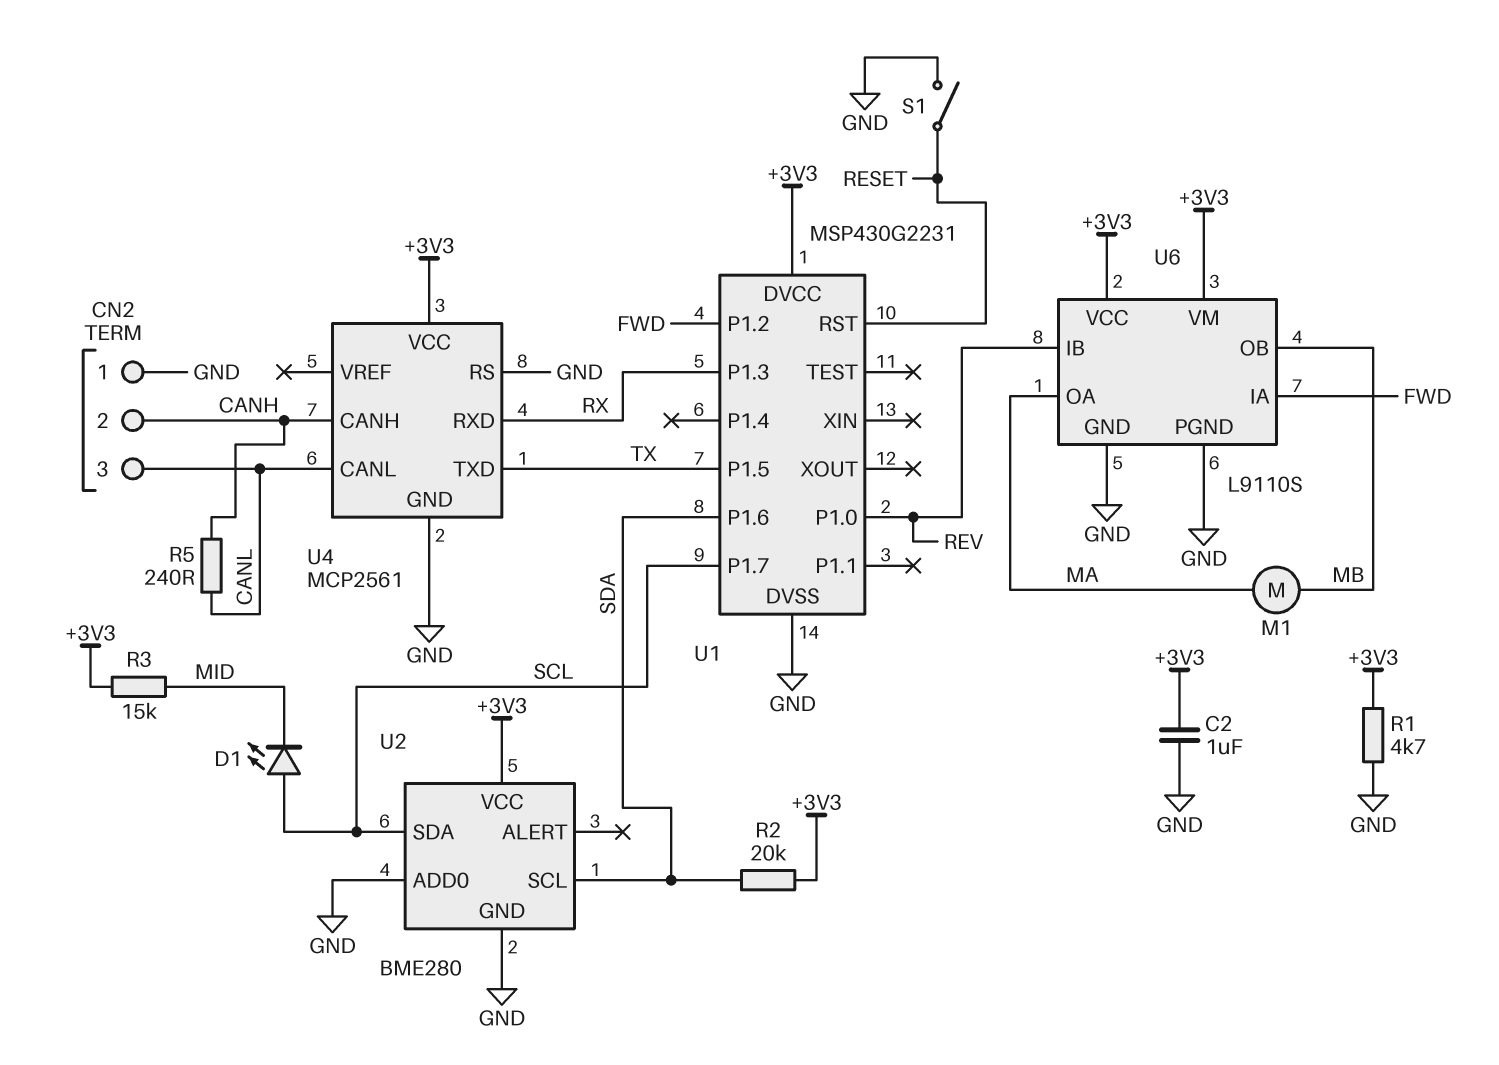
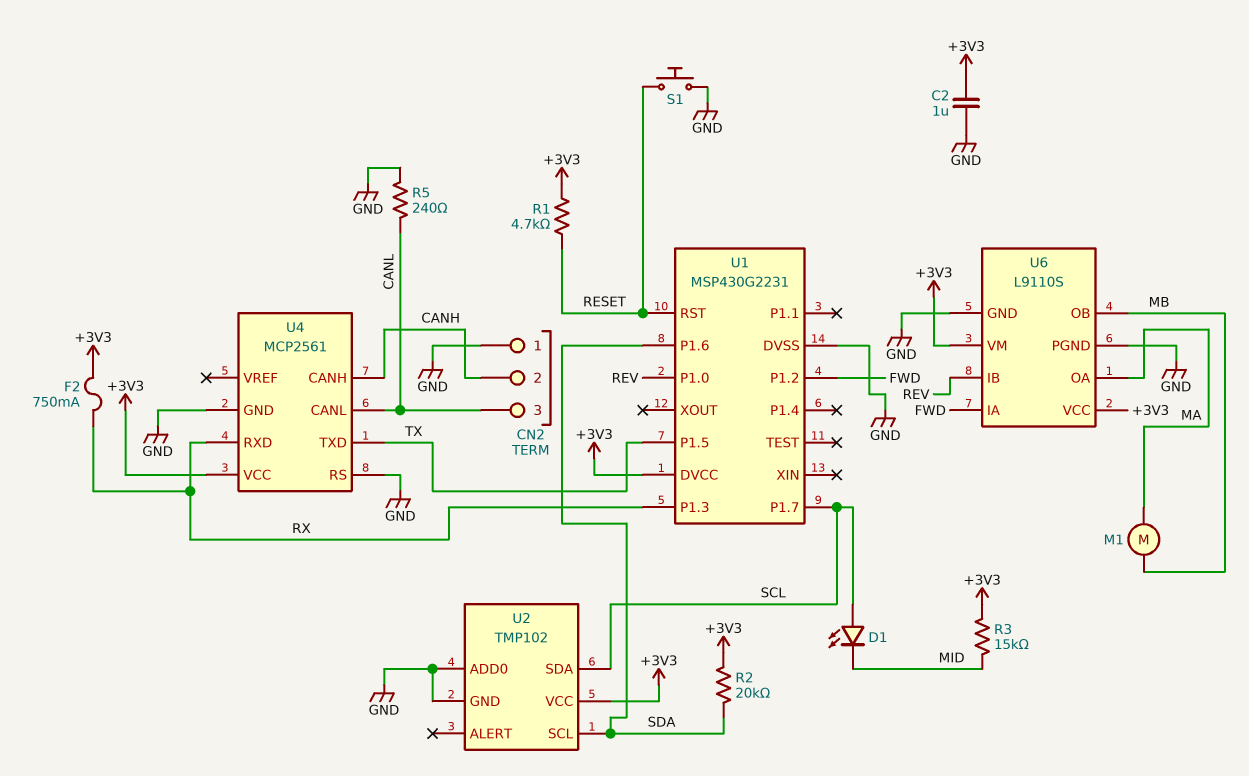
F2: none -> 750mA (+3V3, RX)
R1: 4.7k (+3V3, GND) -> 4.7k (+3V3, RESET)
R5: 240 (CANH, CANL) -> 240 (CANL, GND)
S1: switch (GND, RESET) -> button (GND, RESET)
U2: BME280 -> TMP102

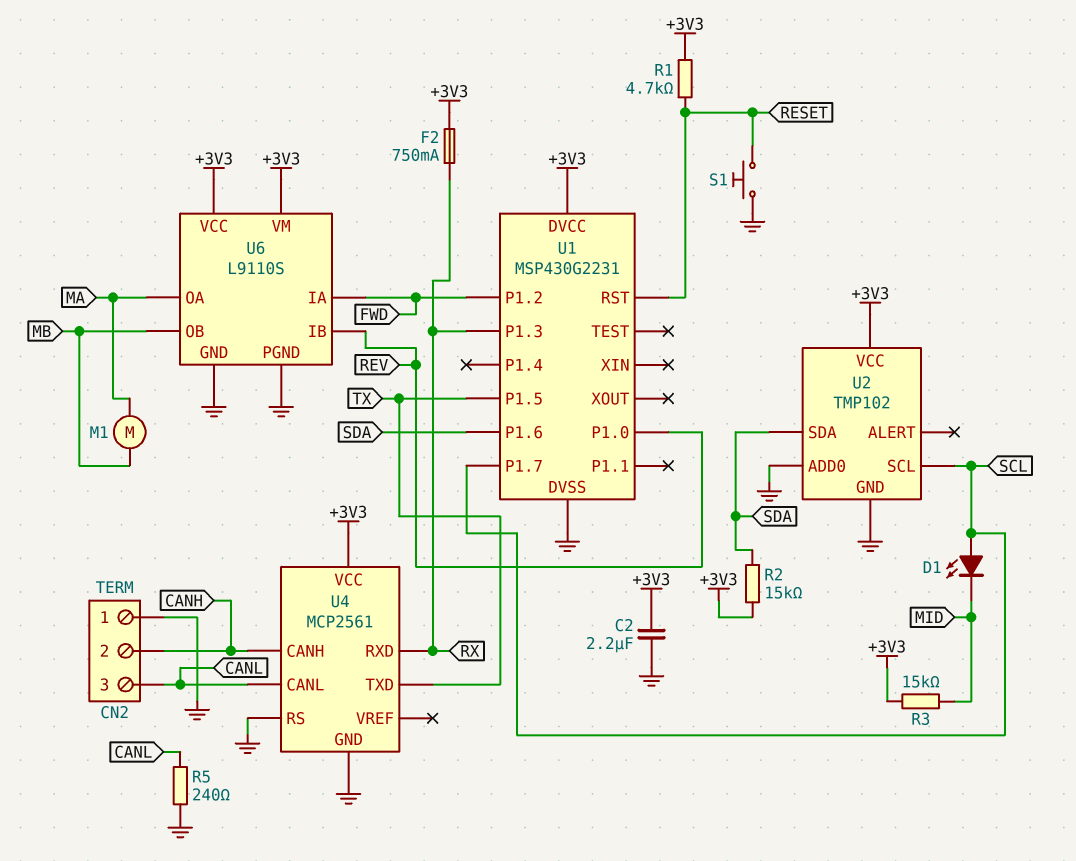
C2: 1uF (+3V3, GND) -> 2.2uF (+3V3, GND)
R2: 20k (+3V3, SDA) -> 15k (+3V3, SDA)
U2 pin SCL: SDA -> SCL
U2 pin SDA: SCL -> SDA

